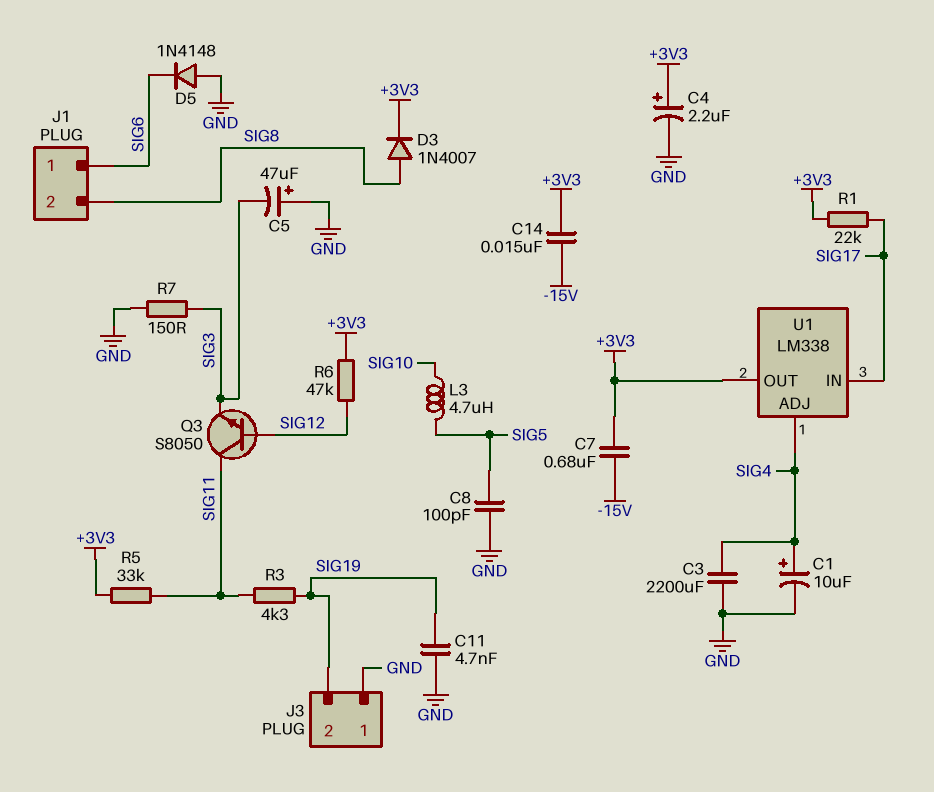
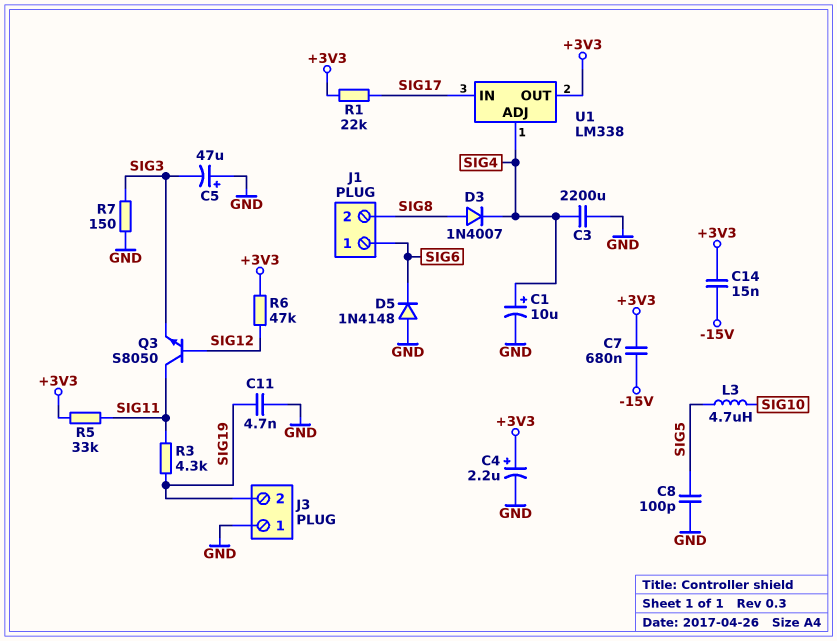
D3: diode 1N4007 (A SIG8, K +3V3) -> diode 1N4007 (A SIG8, K SIG4)

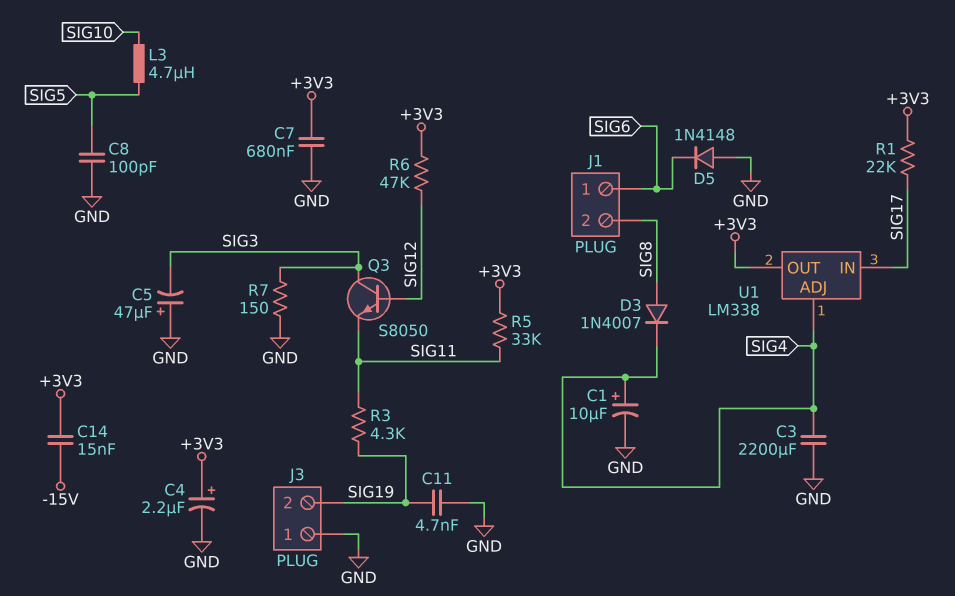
C7: 680nF (+3V3, -15V) -> 680nF (+3V3, GND)
Q3: NPN S8050 (B SIG12, C SIG11, E SIG3) -> NPN S8050 (B SIG12, C SIG3, E SIG11)

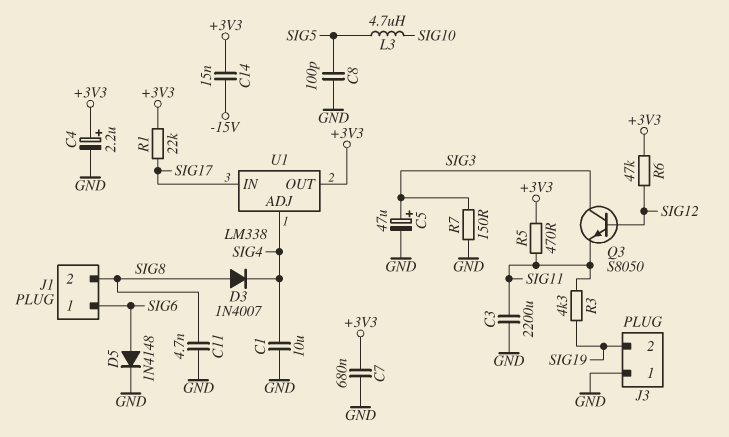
C1: 10uF (plus SIG4, minus GND) -> 10uF (GND, SIG4)
C3: 2200uF (GND, SIG4) -> 2200uF (GND, SIG11)
C5: 47uF (plus GND, minus SIG3) -> 47uF (plus SIG3, minus GND)
C11: 4.7nF (GND, SIG19) -> 4.7nF (GND, SIG8)
D5: diode 1N4148 (A GND, K SIG6) -> diode 1N4148 (A SIG6, K GND)
R5: 33k (+3V3, SIG11) -> 470 (+3V3, SIG11)

